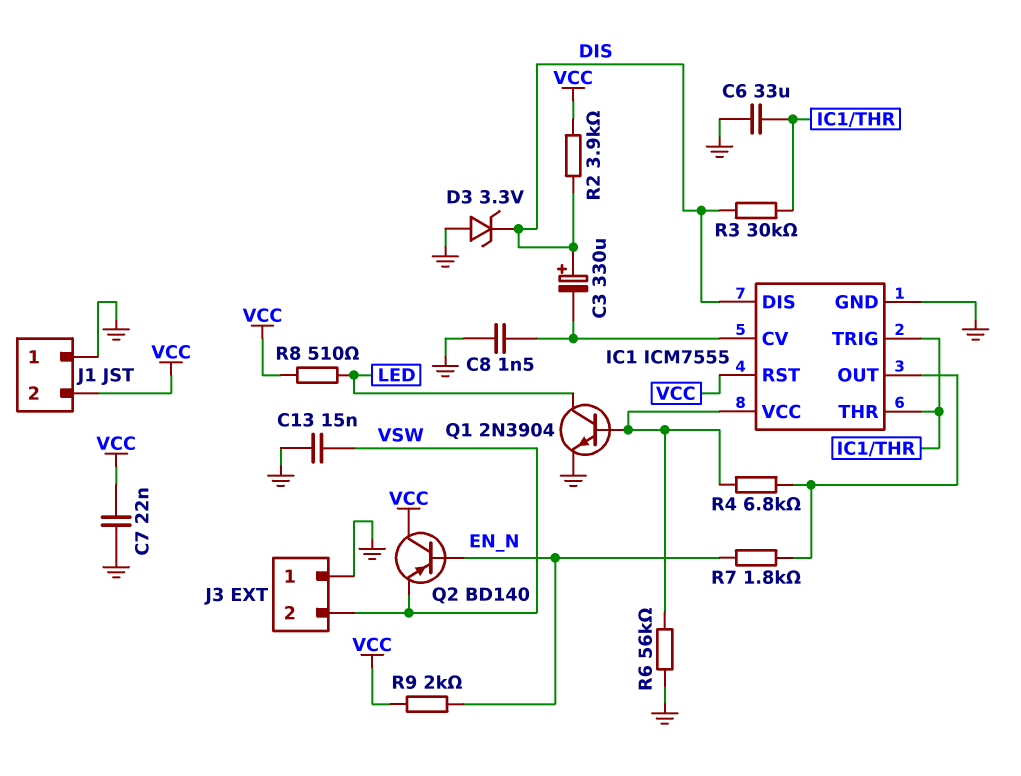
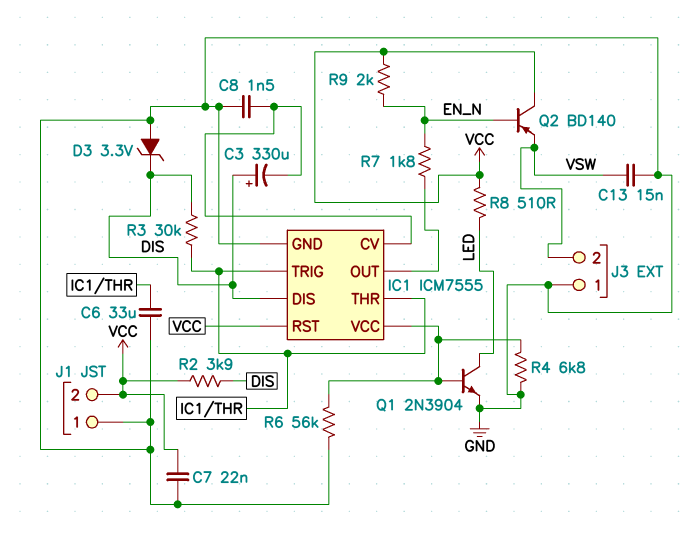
R4: 6.8k (IC1/OUT, IC1/VCC) -> 6.8k (GND, IC1/VCC)

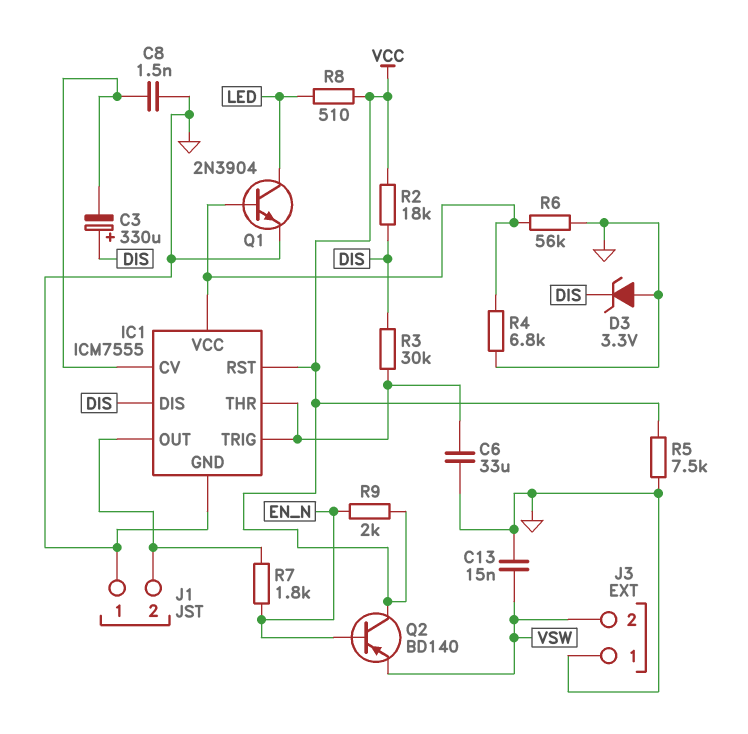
C7: 22nF (GND, VCC) -> none
J1 pin 2: VCC -> IC1/OUT
R2: 3.9k (DIS, VCC) -> 18k (DIS, VCC)
R5: none -> 7.5k (GND, VCC)

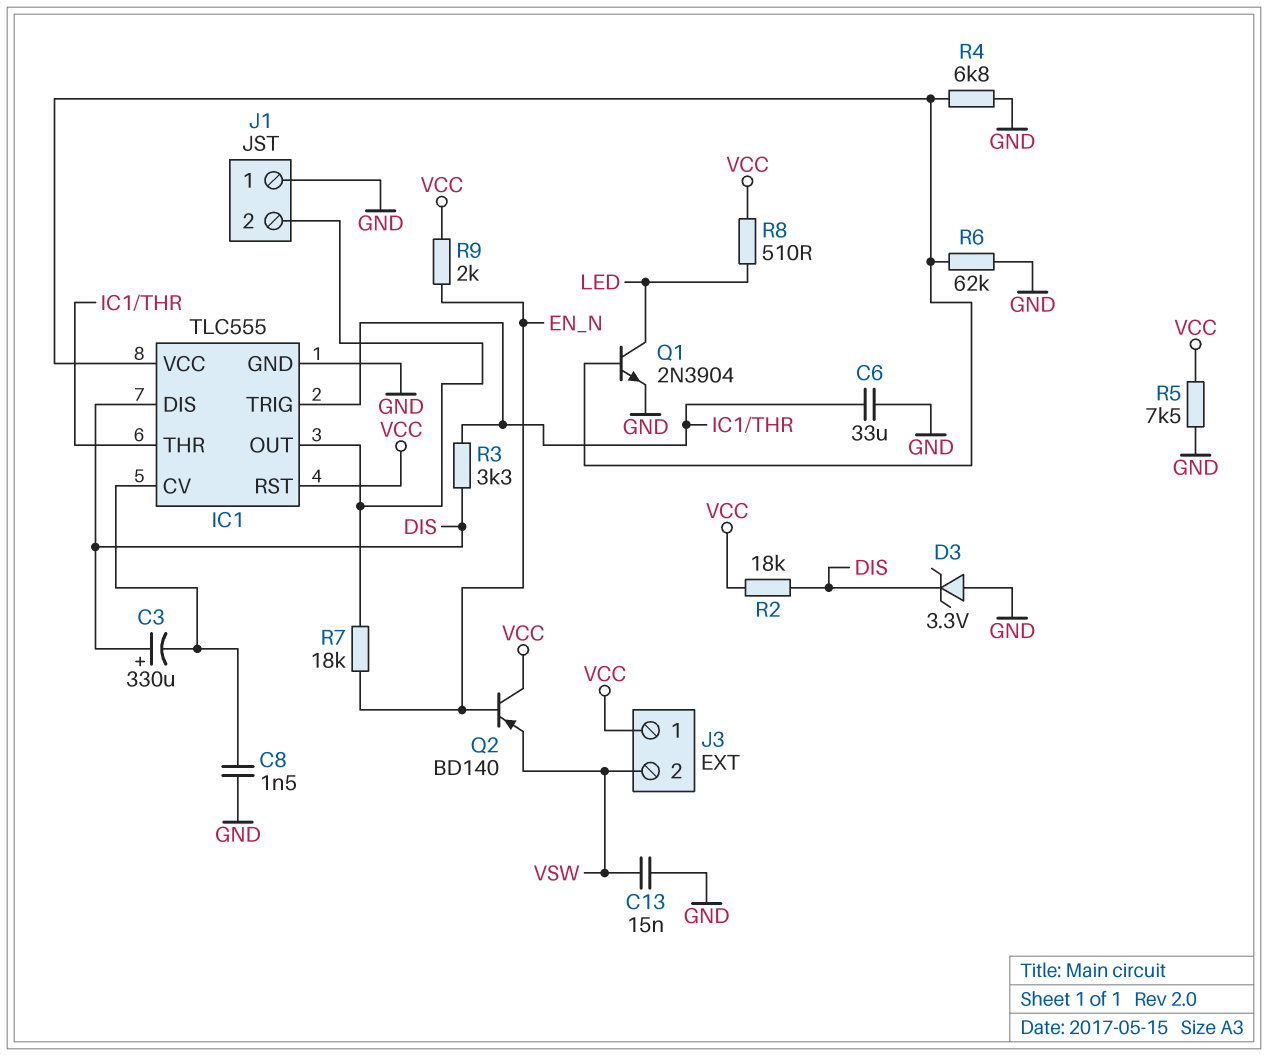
IC1: ICM7555 -> TLC555
J3 pin 1: GND -> VCC
R3: 30k (DIS, IC1/THR) -> 3.3k (DIS, IC1/THR)
R6: 56k (GND, IC1/VCC) -> 62k (GND, IC1/VCC)
R7: 1.8k (EN_N, IC1/OUT) -> 18k (EN_N, IC1/OUT)

